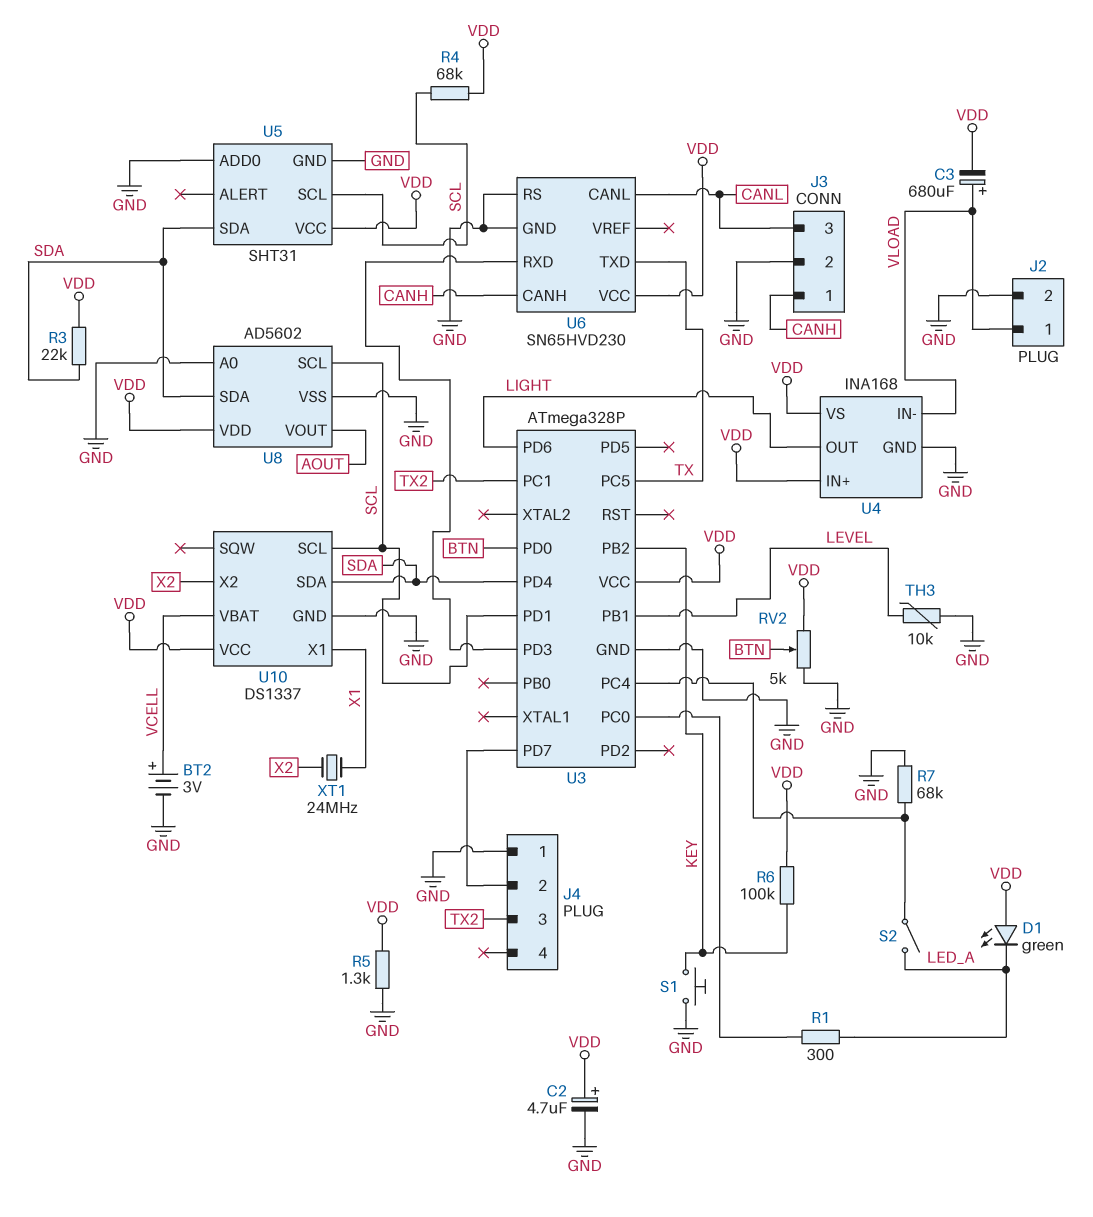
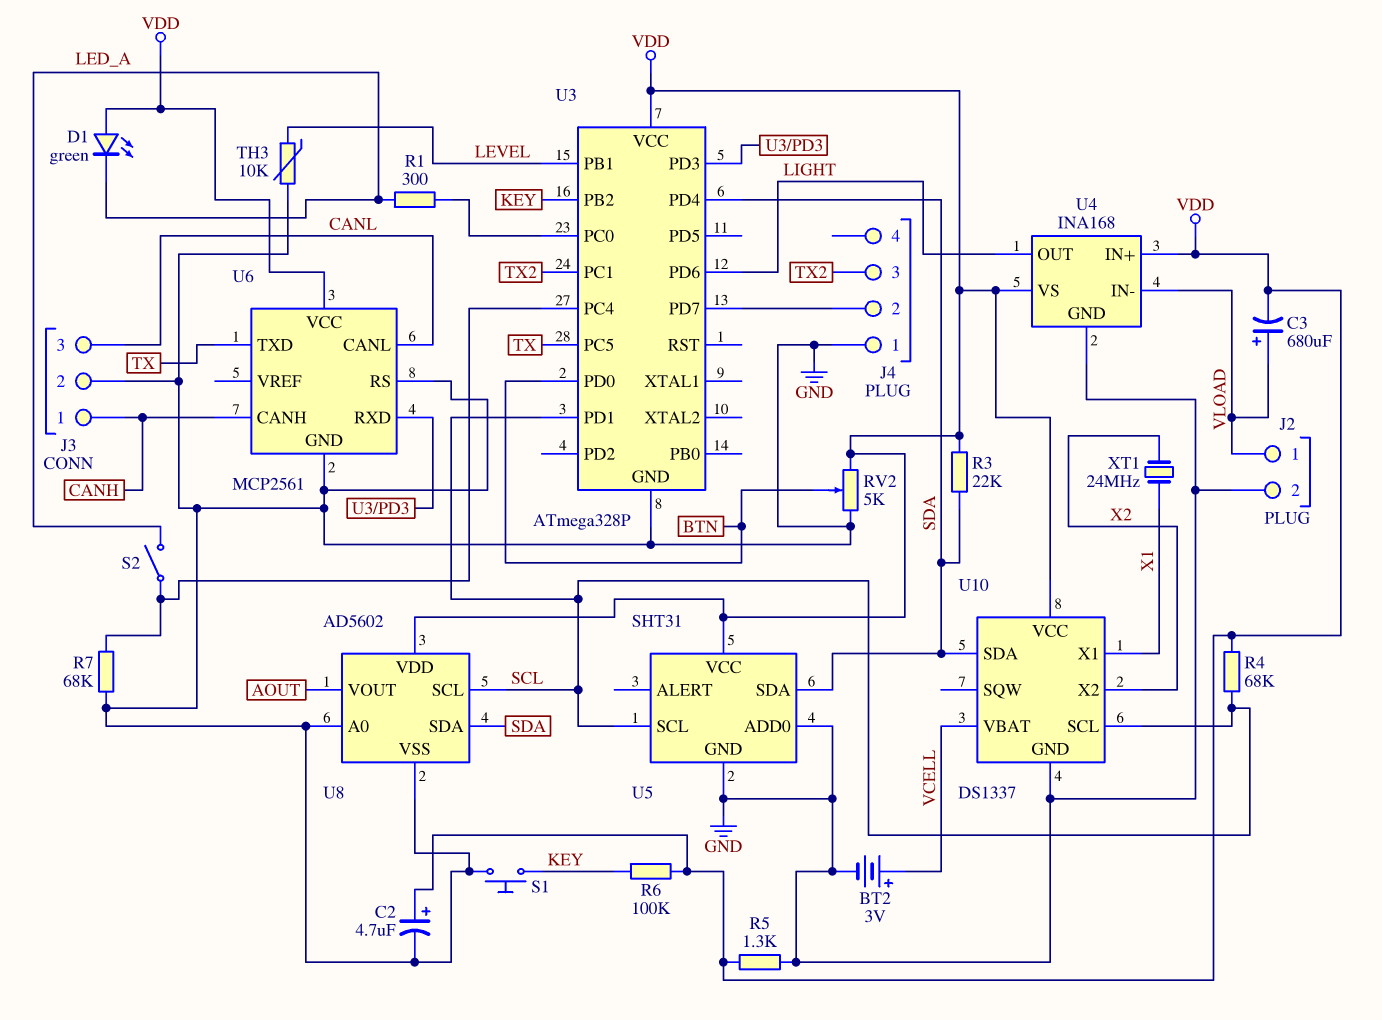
U6: SN65HVD230 -> MCP2561

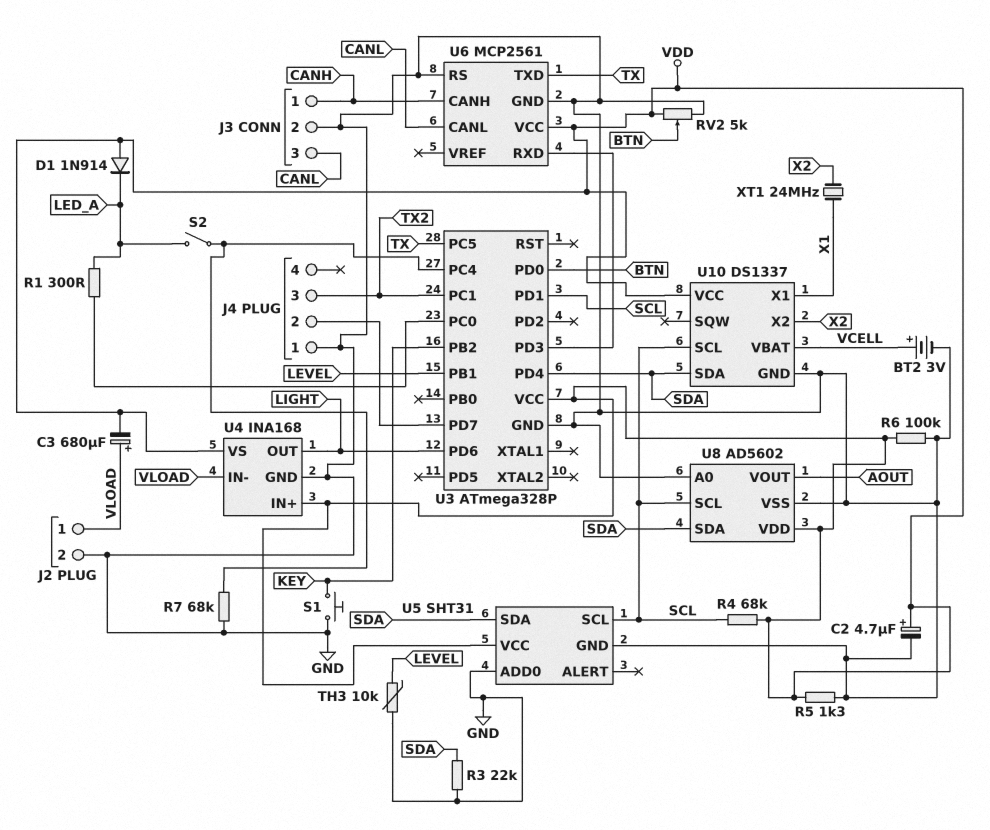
D1: LED green (A VDD, K LED_A) -> diode 1N914 (A VDD, K LED_A)
R3: 22k (SDA, VDD) -> 22k (GND, SDA)
R6: 100k (KEY, VDD) -> 100k (GND, VDD)

